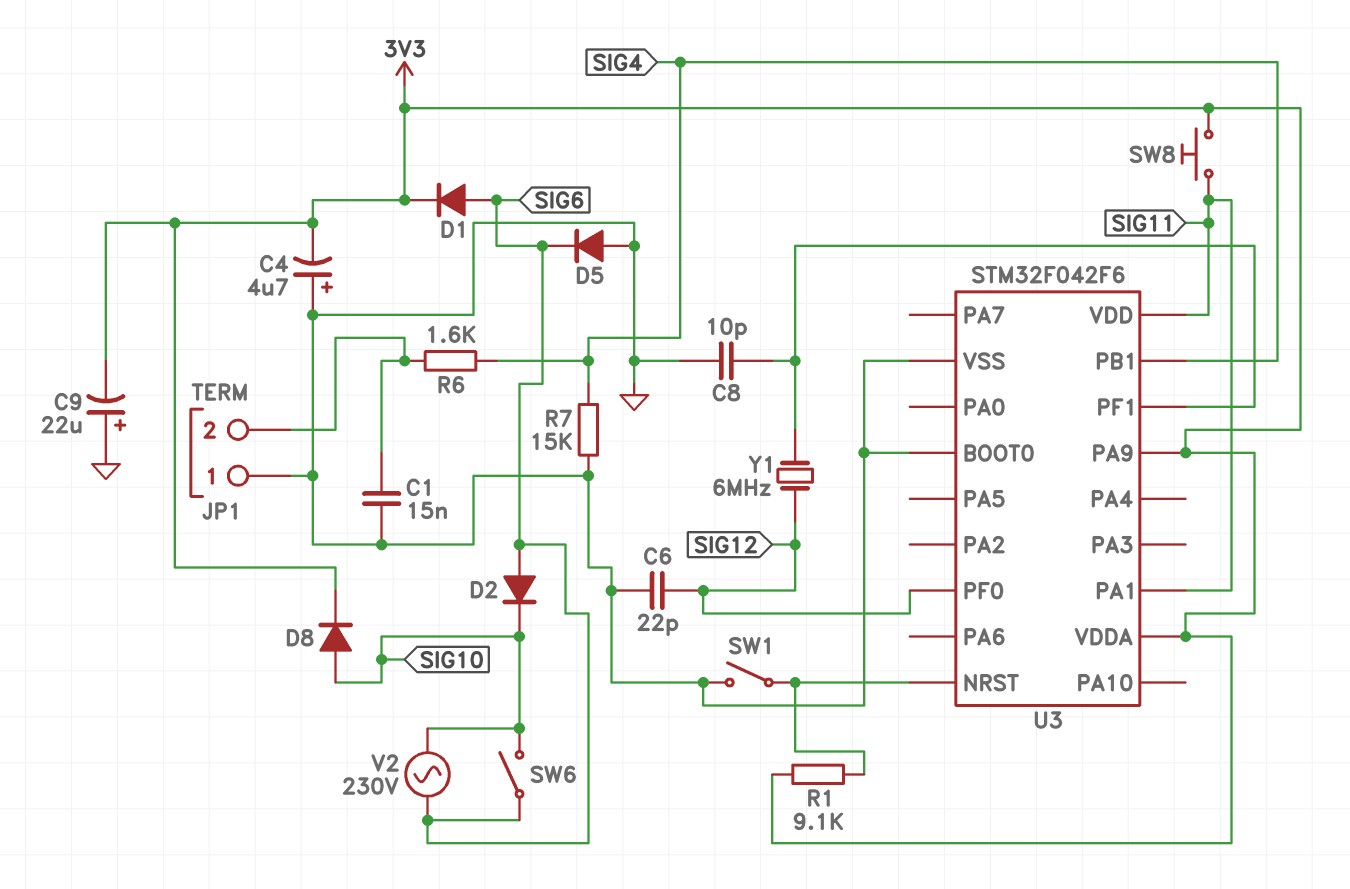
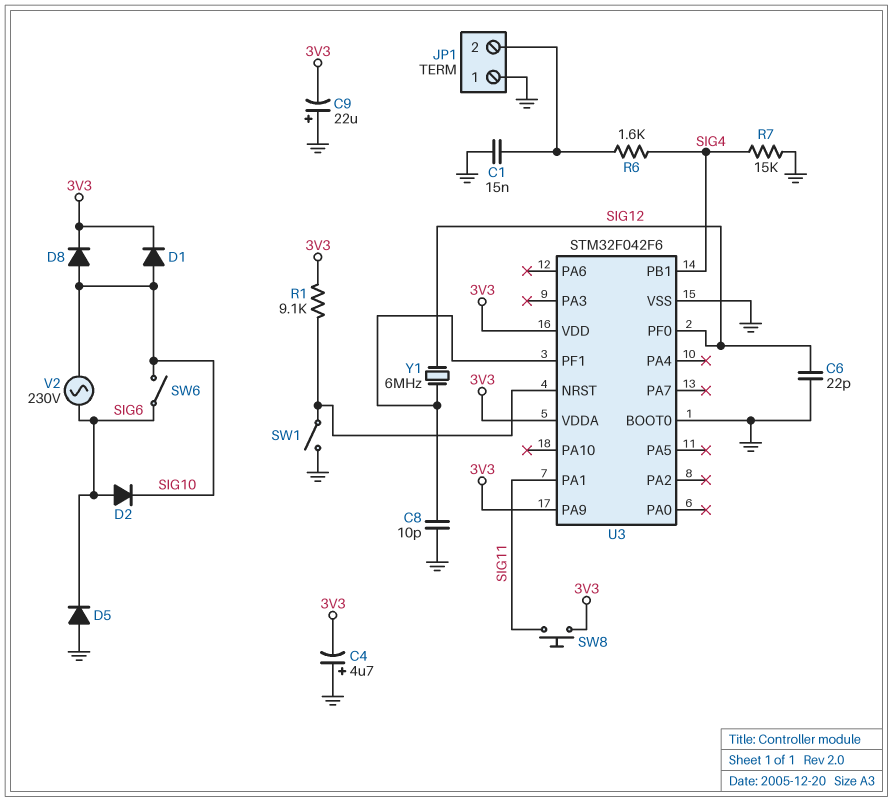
D1: diode (A SIG6, K 3V3) -> diode (A SIG10, K 3V3)
U3 pin VDD: SIG11 -> 3V3

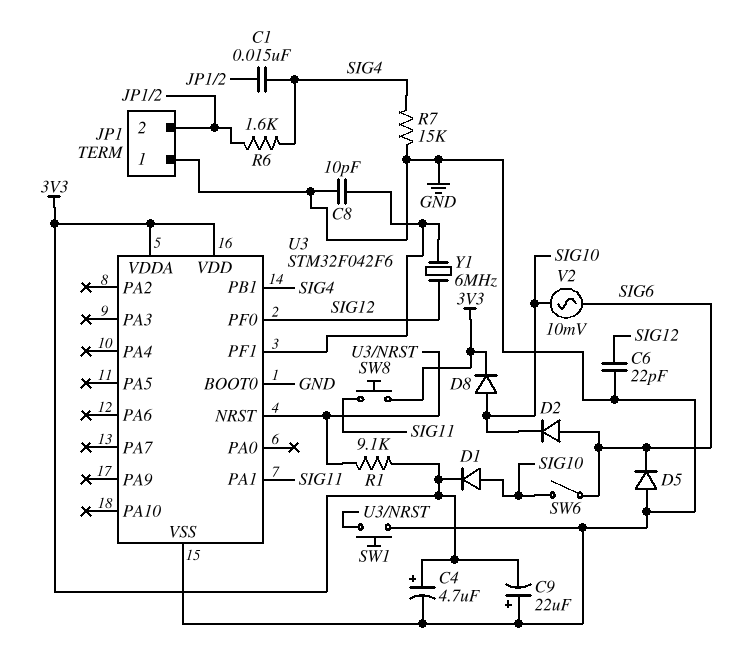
C1: 15nF (GND, JP1/2) -> 15nF (JP1/2, SIG4)
C4: 4.7uF (plus GND, minus 3V3) -> 4.7uF (plus 3V3, minus GND)
SW1: switch (GND, U3/NRST) -> button (GND, U3/NRST)
U3 pin PA9: 3V3 -> none
V2: AC 230V (SIG6, SIG10) -> AC 10mV (SIG6, SIG10)

